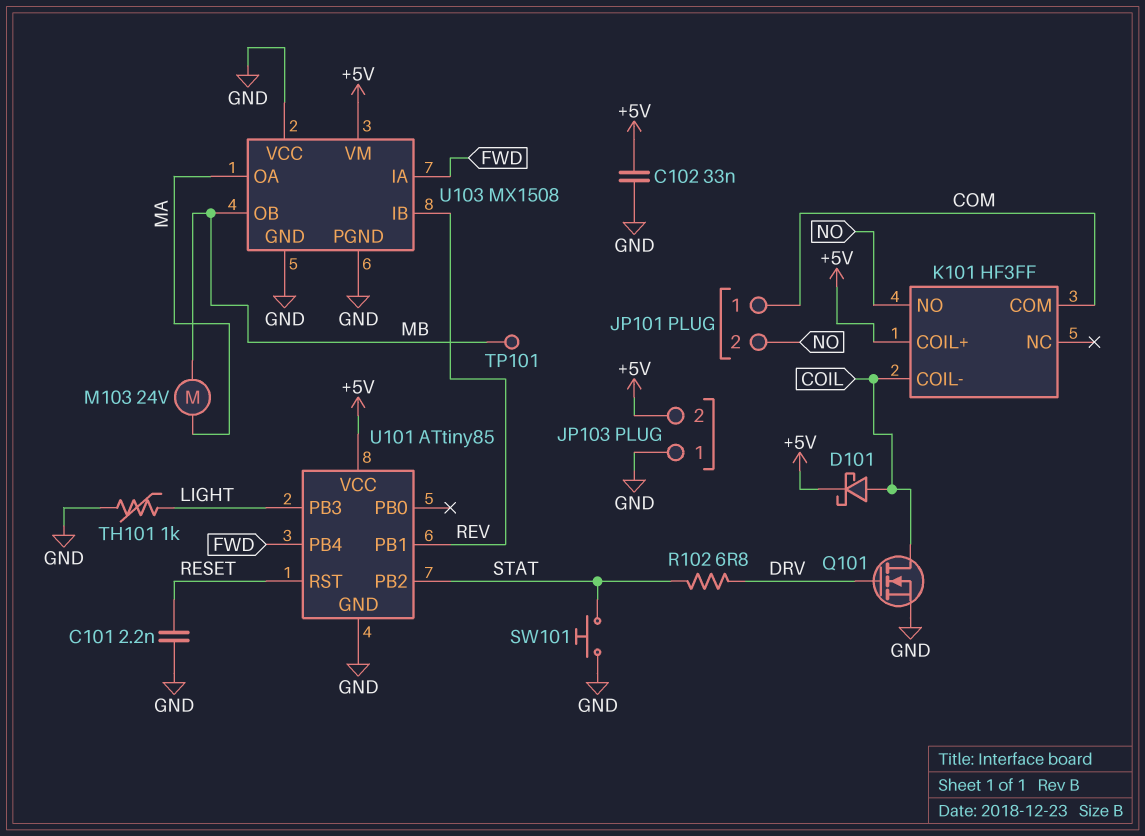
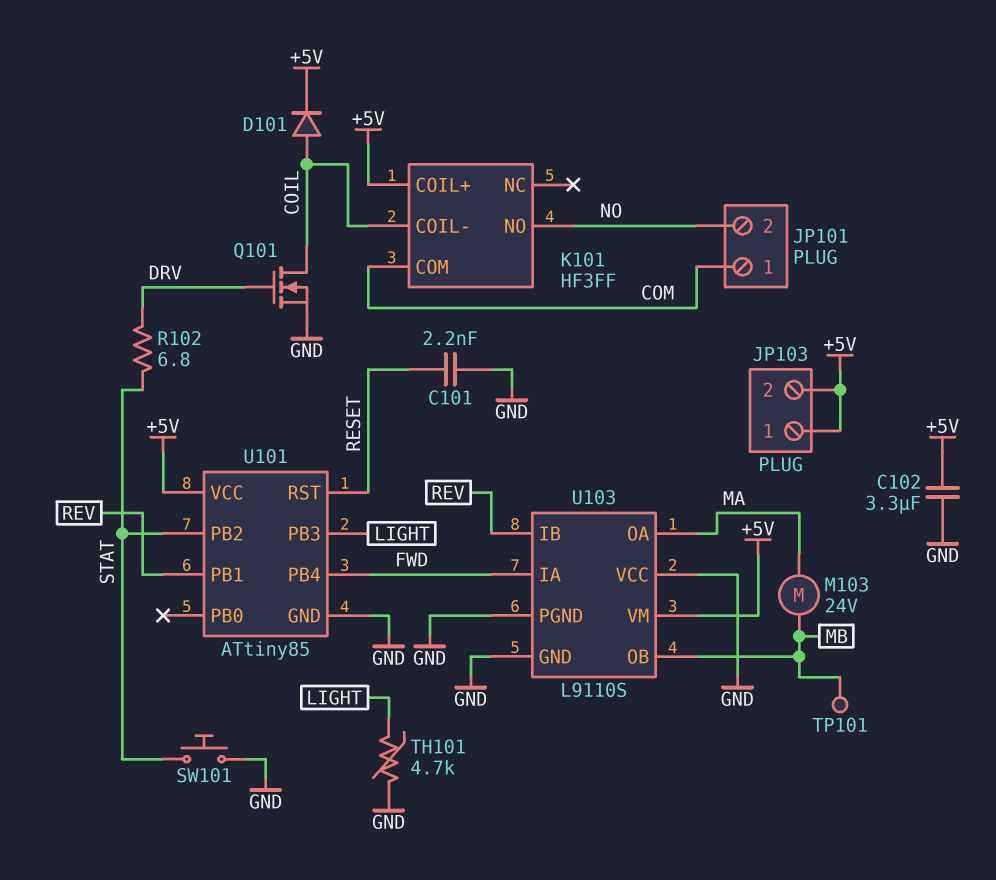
C102: 33nF (+5V, GND) -> 3.3uF (+5V, GND)
D101: schottky (A COIL, K +5V) -> diode (A COIL, K +5V)
JP103 pin 1: GND -> +5V
TH101: 1k (GND, LIGHT) -> 4.7k (GND, LIGHT)
U103: MX1508 -> L9110S

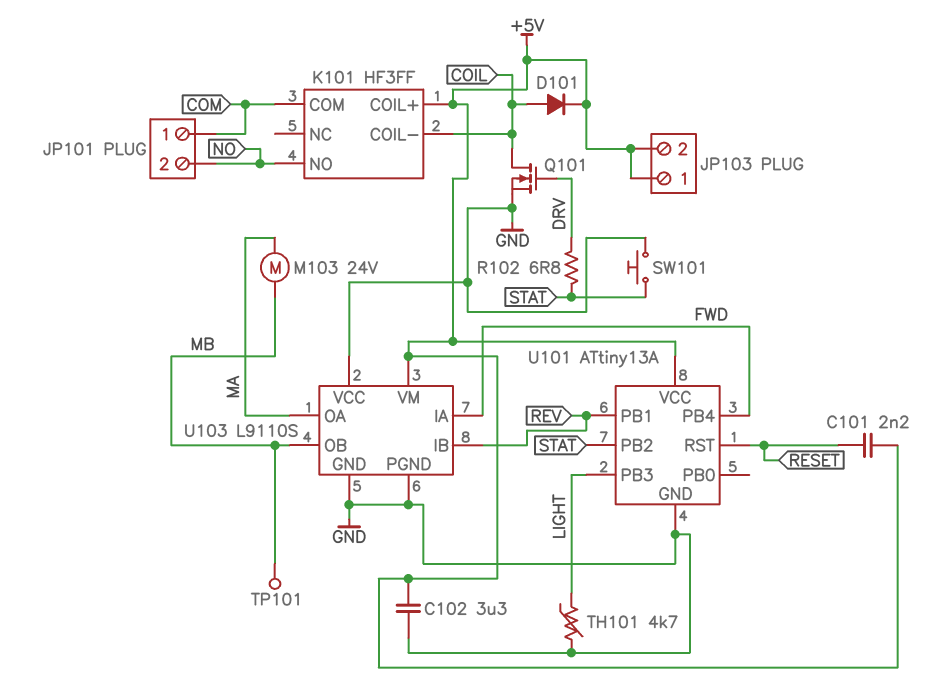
C101: 2.2nF (GND, RESET) -> 2.2nF (+5V, RESET)
U101: ATtiny85 -> ATtiny13A

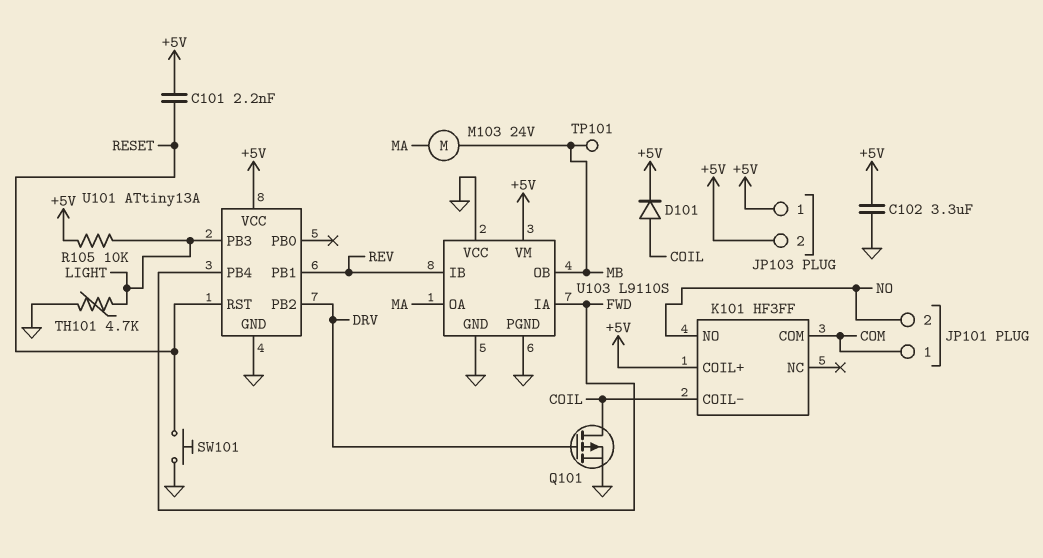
Q101: NMOS (G DRV, D COIL, S GND) -> PMOS (G DRV, D COIL, S GND)
R102: 6.8 (DRV, STAT) -> none
R105: none -> 10k (+5V, LIGHT)
SW101: button (GND, STAT) -> button (GND, RESET)
U101 pin PB2: STAT -> DRV

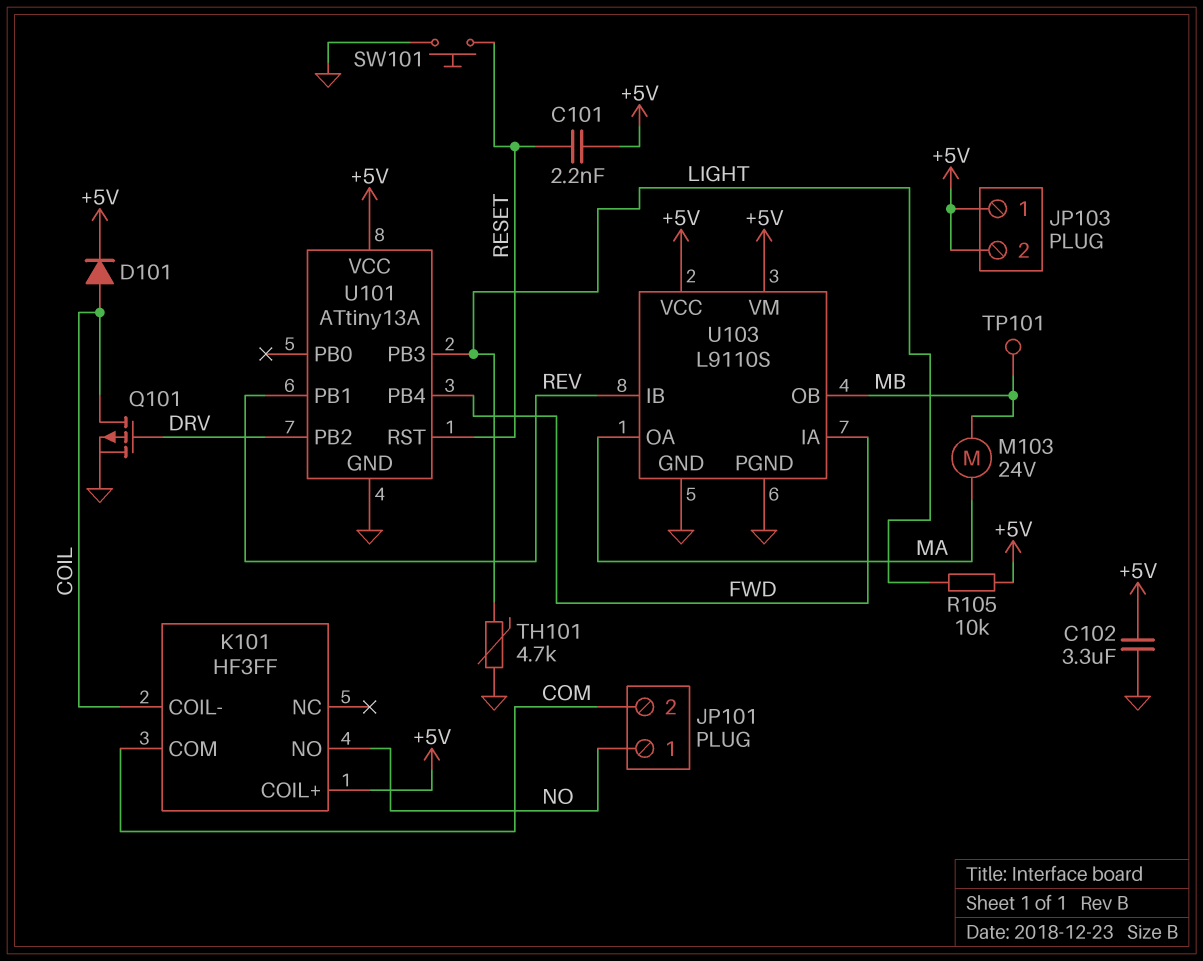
JP101 pin 1: COM -> NO
JP101 pin 2: NO -> COM
U103 pin VCC: GND -> +5V

